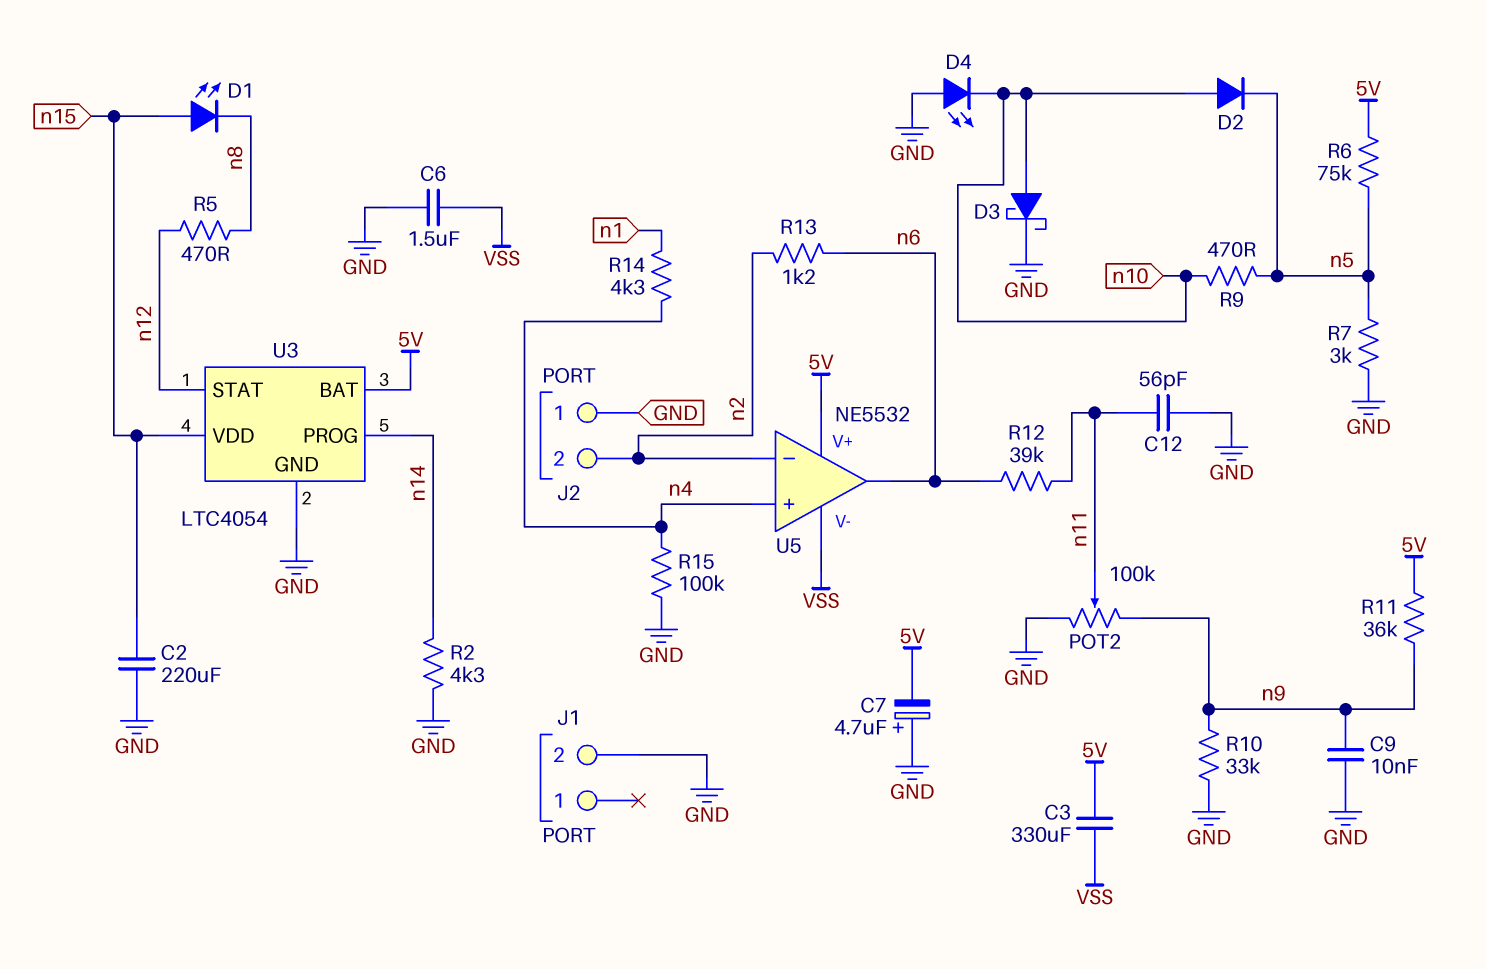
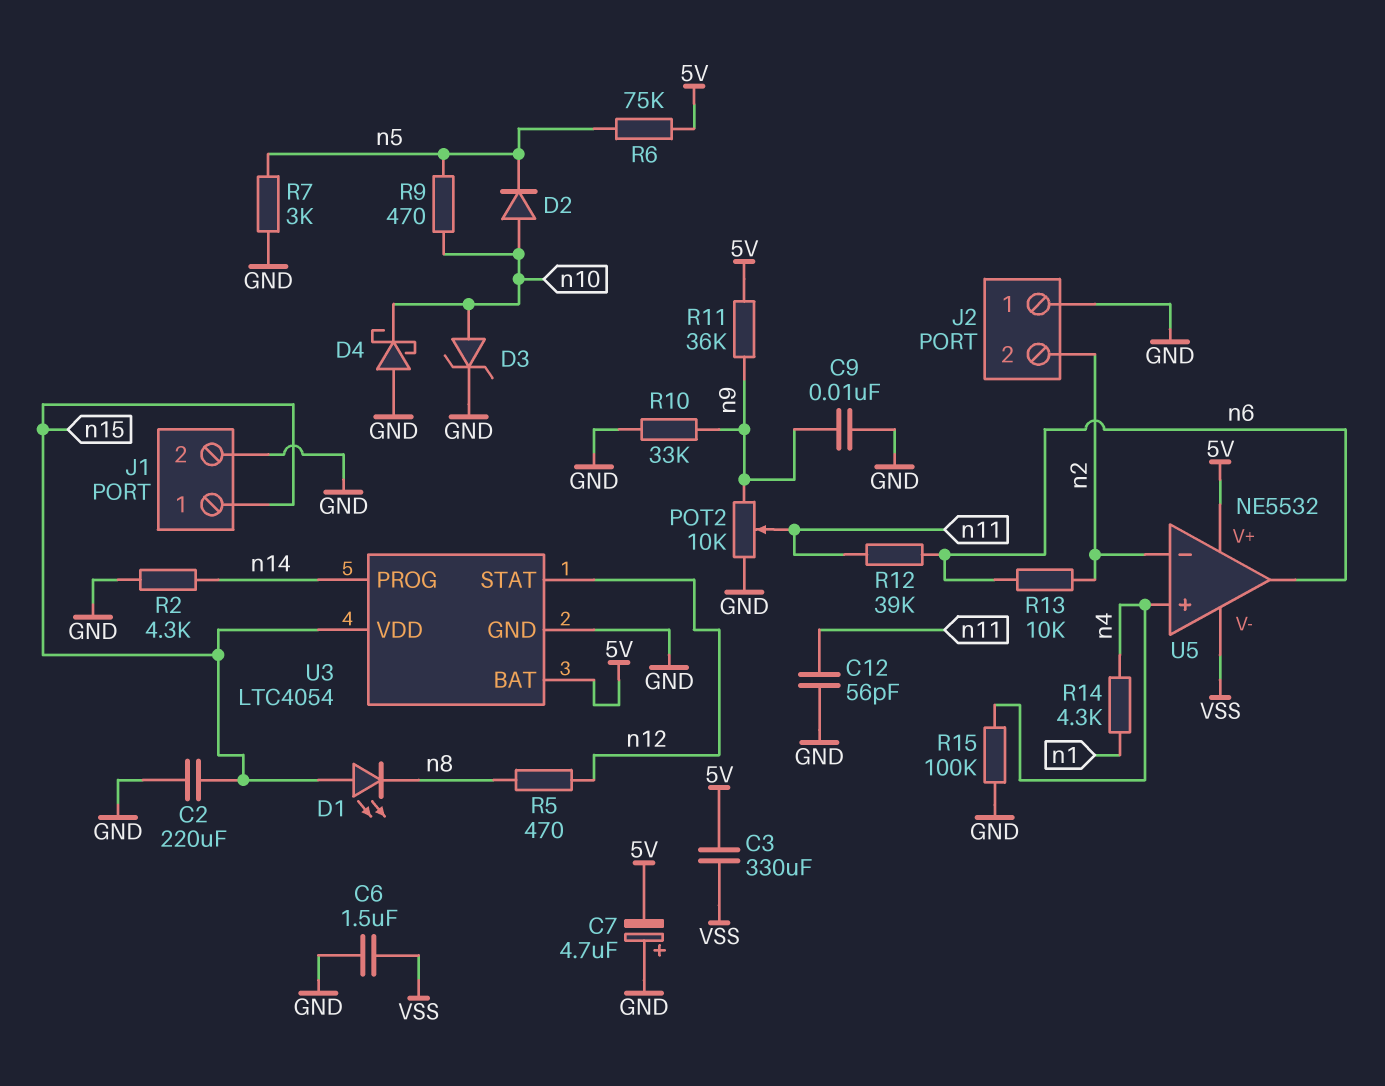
D3: schottky (A n10, K GND) -> zener (A n10, K GND)
D4: LED (A GND, K n10) -> schottky (A GND, K n10)
J1 pin 1: none -> n15
POT2: 100k (GND, n9, wiper n11) -> 10k (GND, n9, wiper n11)
R13: 1.2k (n2, n6) -> 10k (n2, n6)

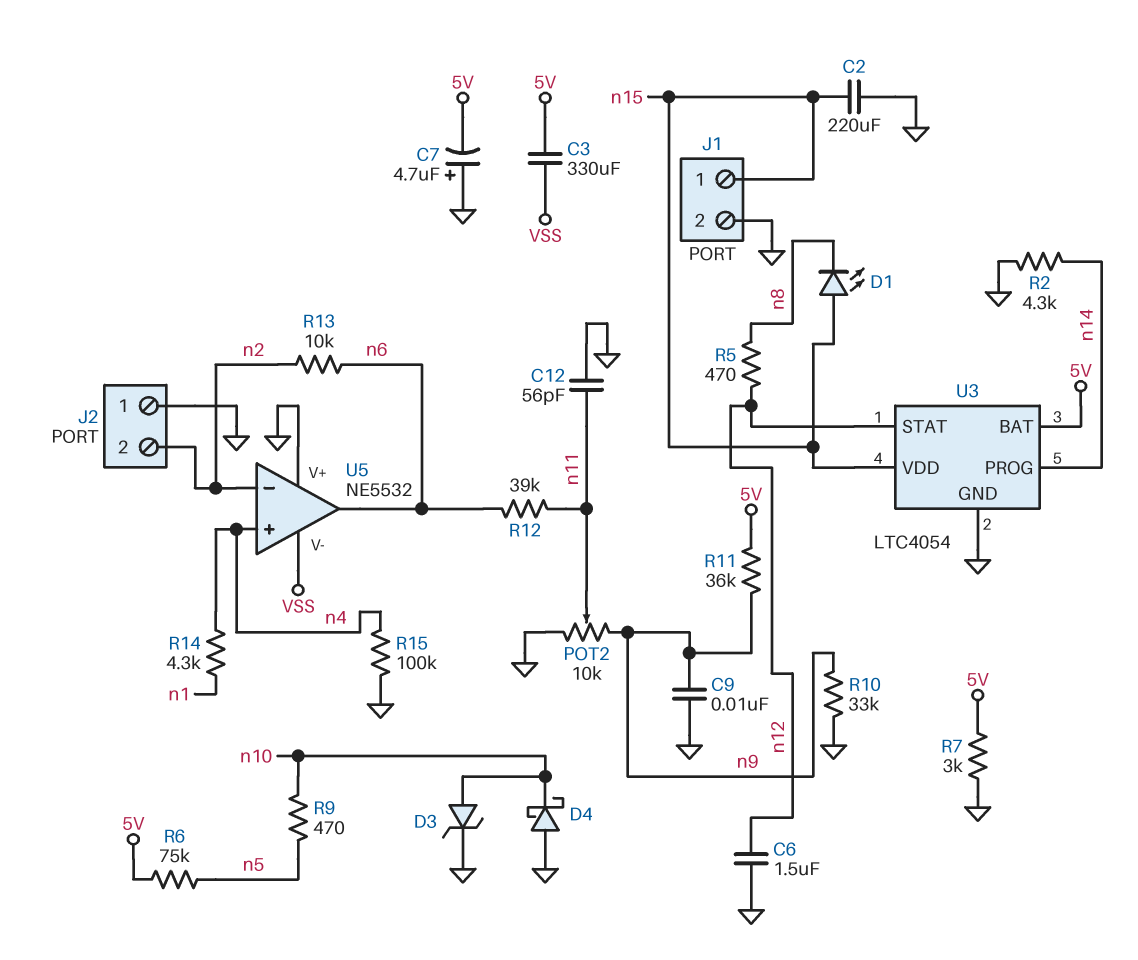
C6: 1.5uF (GND, VSS) -> 1.5uF (GND, n12)
D2: diode (A n10, K n5) -> none
R7: 3k (GND, n5) -> 3k (5V, GND)
U5 pin V+: 5V -> GND

